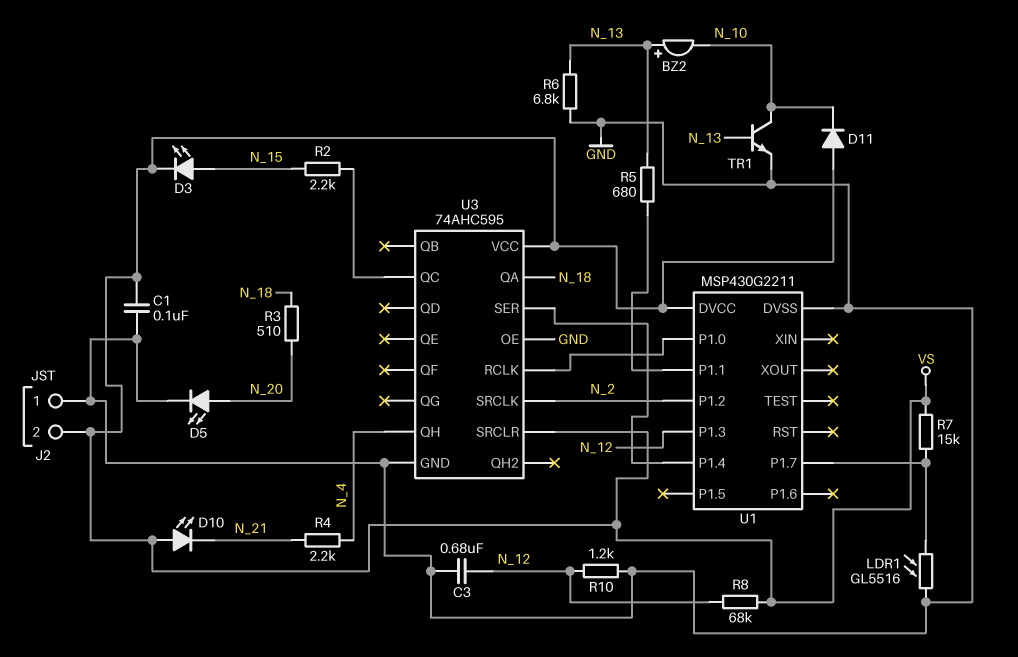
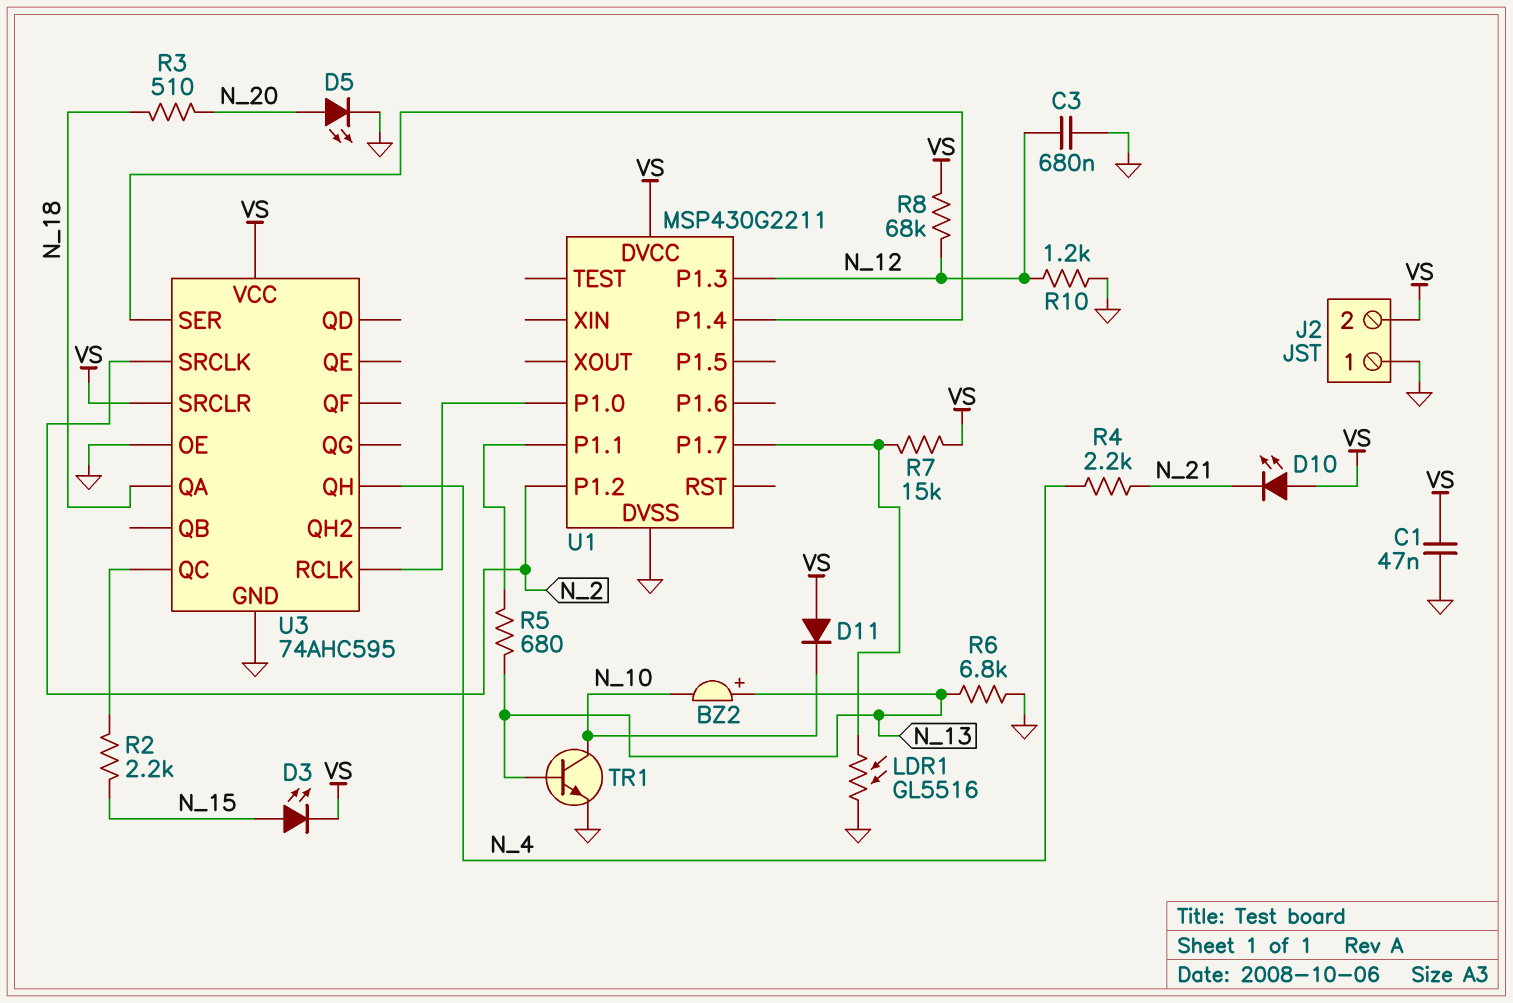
C1: 100nF (GND, VS) -> 47nF (GND, VS)

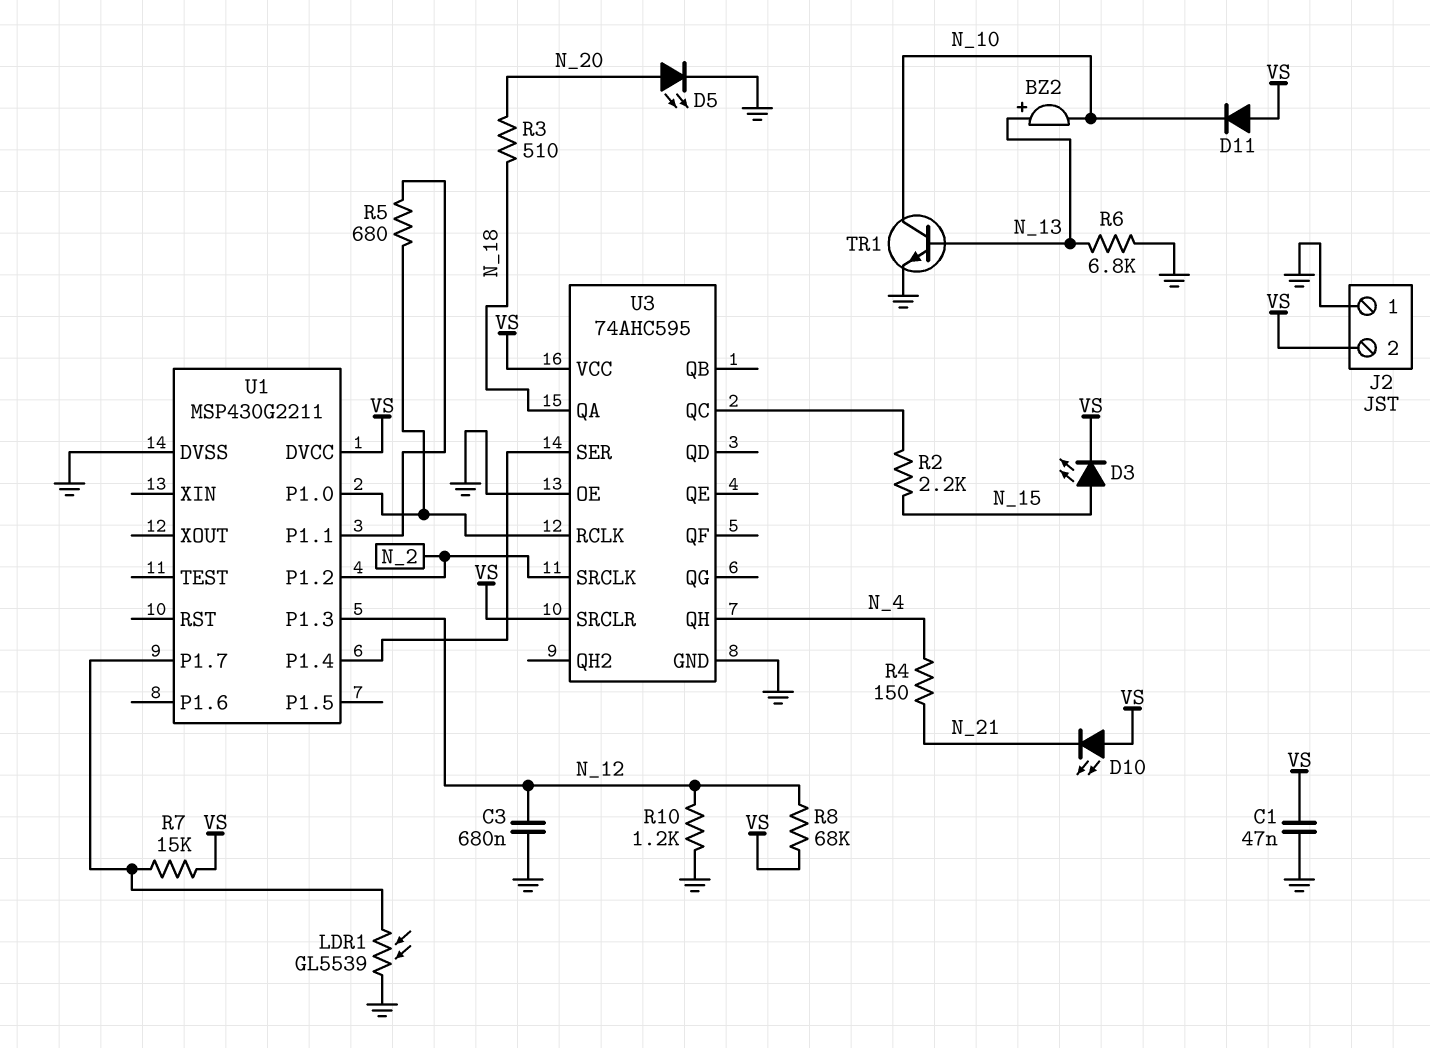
LDR1: GL5516 (GND, U1/P1.7) -> GL5539 (GND, U1/P1.7)
R4: 2.2k (N_4, N_21) -> 150 (N_4, N_21)
R5: 680 (N_13, U1/P1.1) -> 680 (U1/P1.0, U1/P1.1)

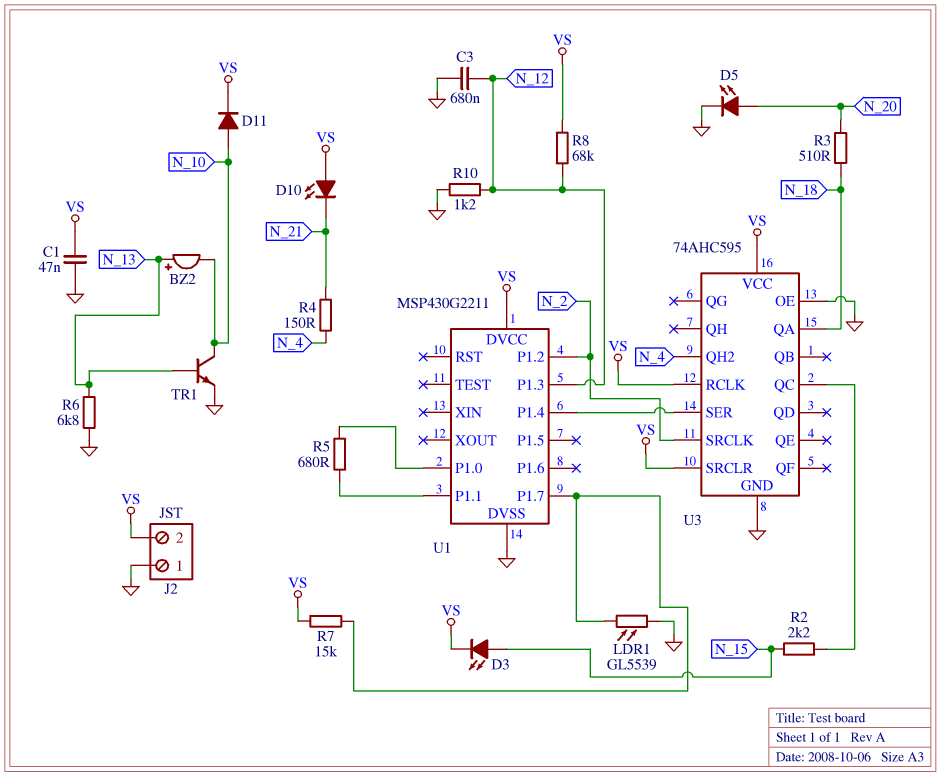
D11: diode (A VS, K N_10) -> diode (A N_10, K VS)
U3 pin QH: N_4 -> none
U3 pin QH2: none -> N_4
U3 pin RCLK: U1/P1.0 -> VS

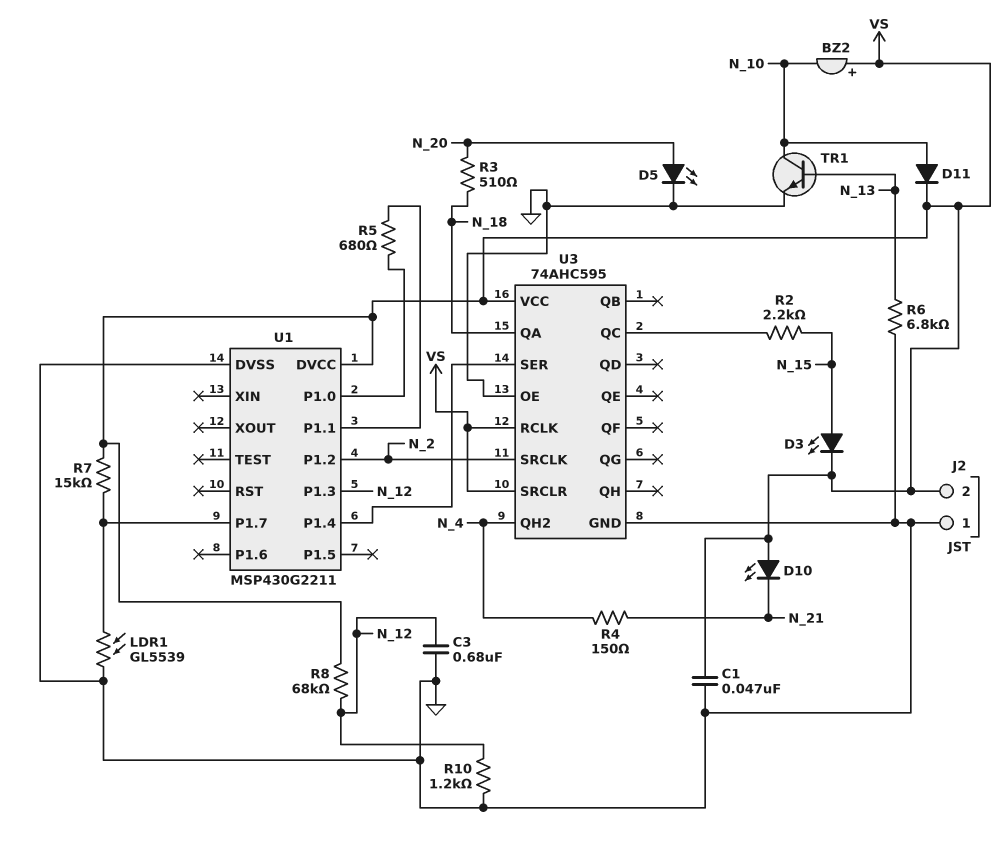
BZ2: buzzer (plus N_13, minus N_10) -> buzzer (plus VS, minus N_10)

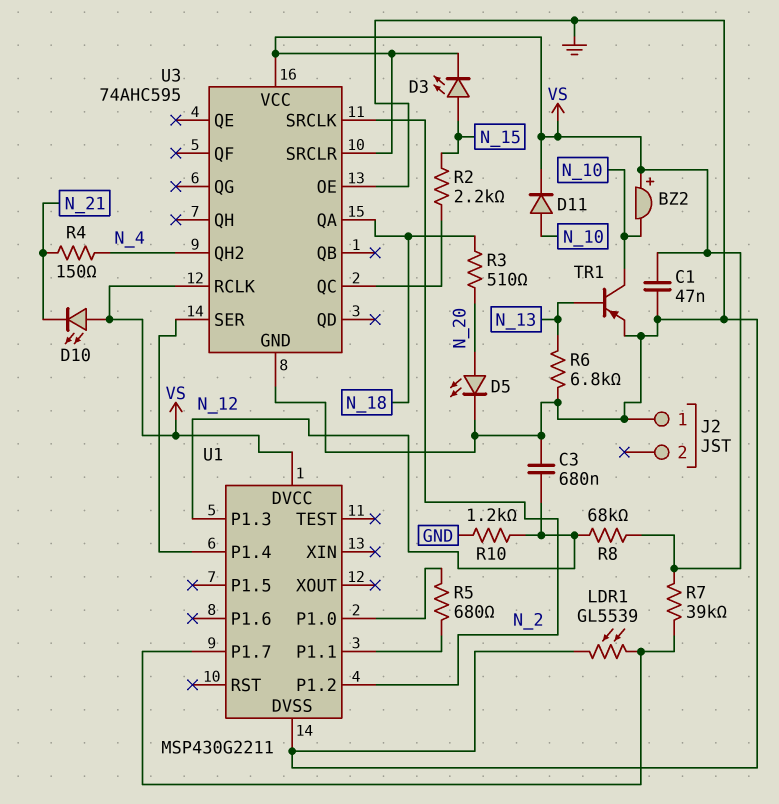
J2 pin 2: VS -> none
R7: 15k (U1/P1.7, VS) -> 39k (U1/P1.7, VS)
TR1: NPN (B N_13, C N_10, E GND) -> PNP (B N_13, C N_10, E GND)

